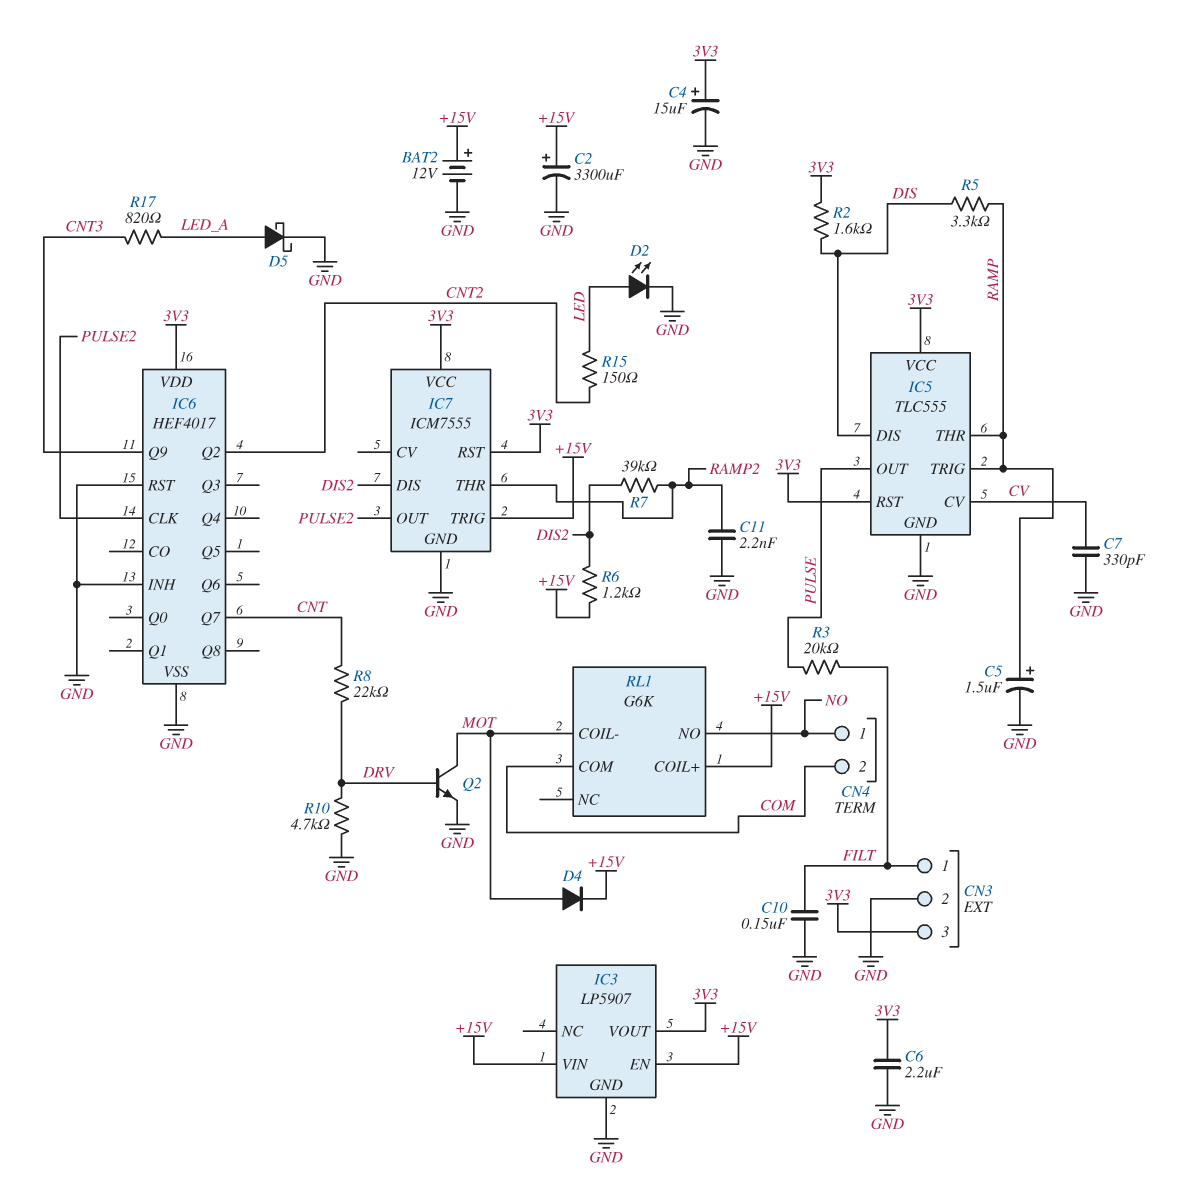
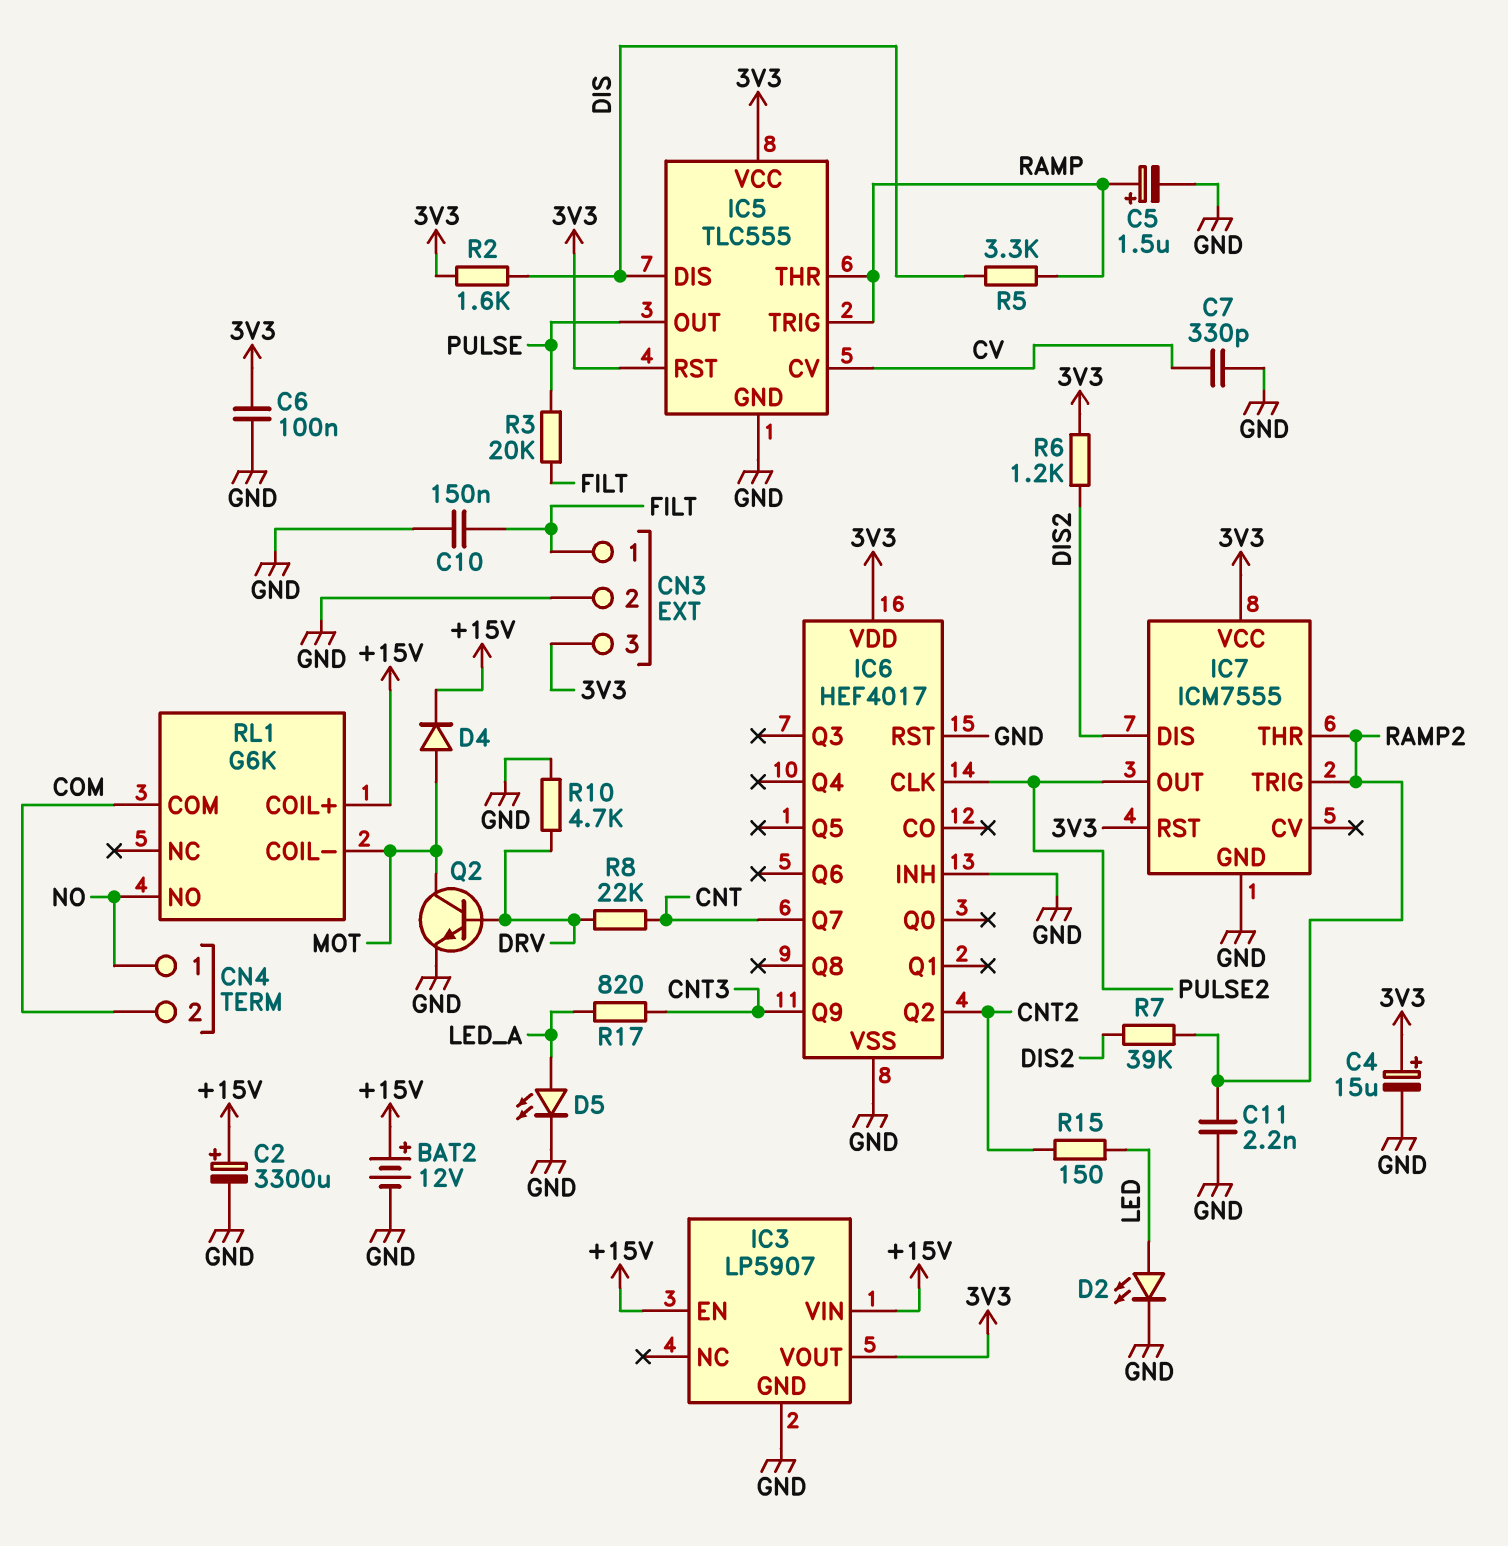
C6: 2.2uF (3V3, GND) -> 100nF (3V3, GND)
D5: schottky (A LED_A, K GND) -> LED (A LED_A, K GND)
IC7 pin TRIG: +15V -> RAMP2
R6: 1.2k (+15V, DIS2) -> 1.2k (3V3, DIS2)

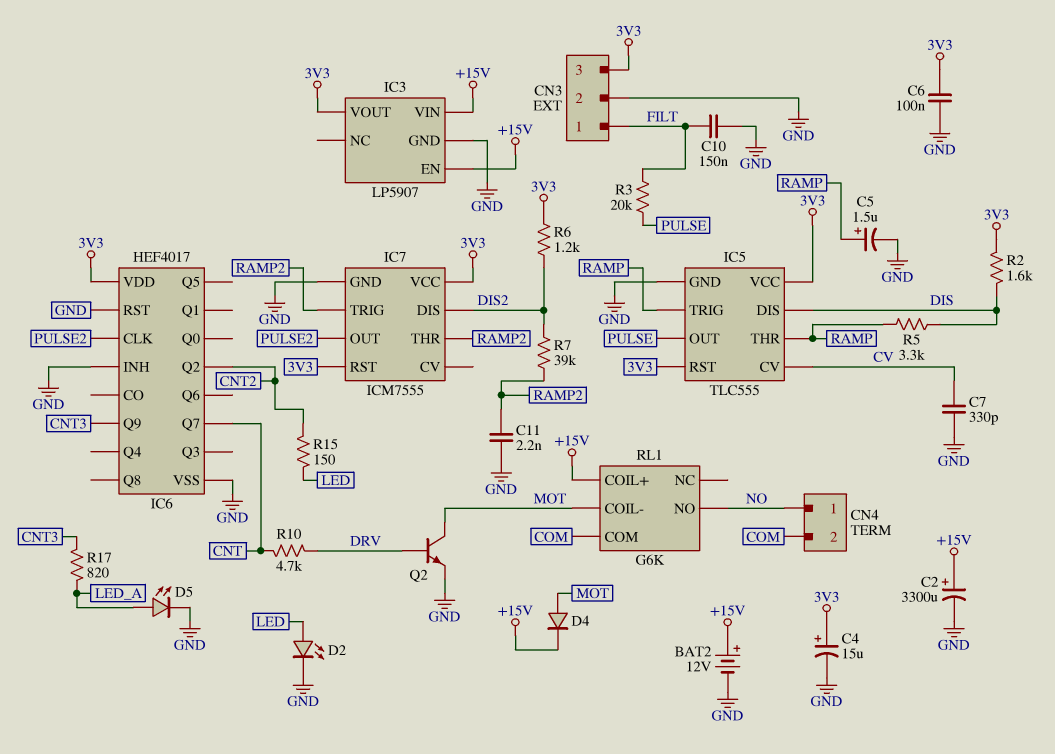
R8: 22k (CNT, DRV) -> none
R10: 4.7k (DRV, GND) -> 4.7k (CNT, DRV)

